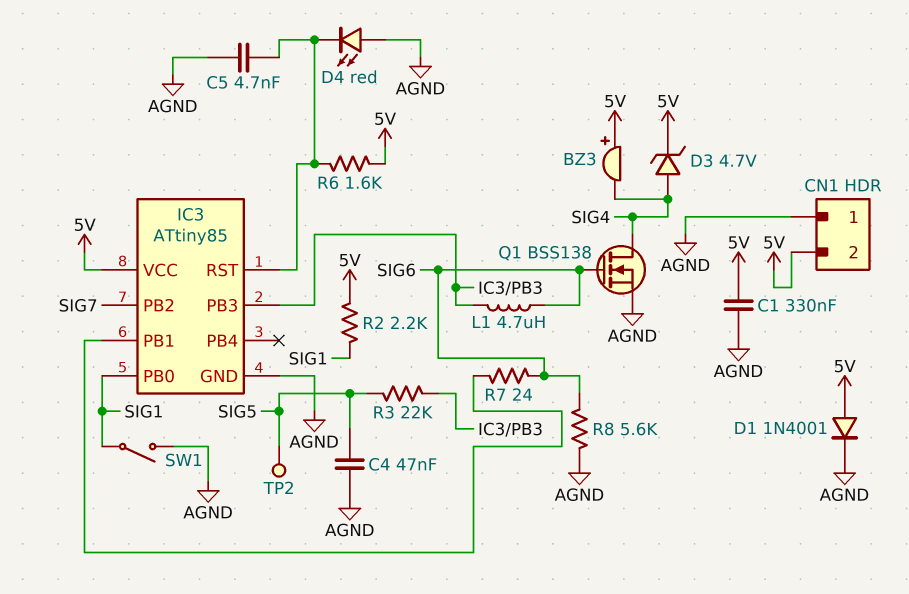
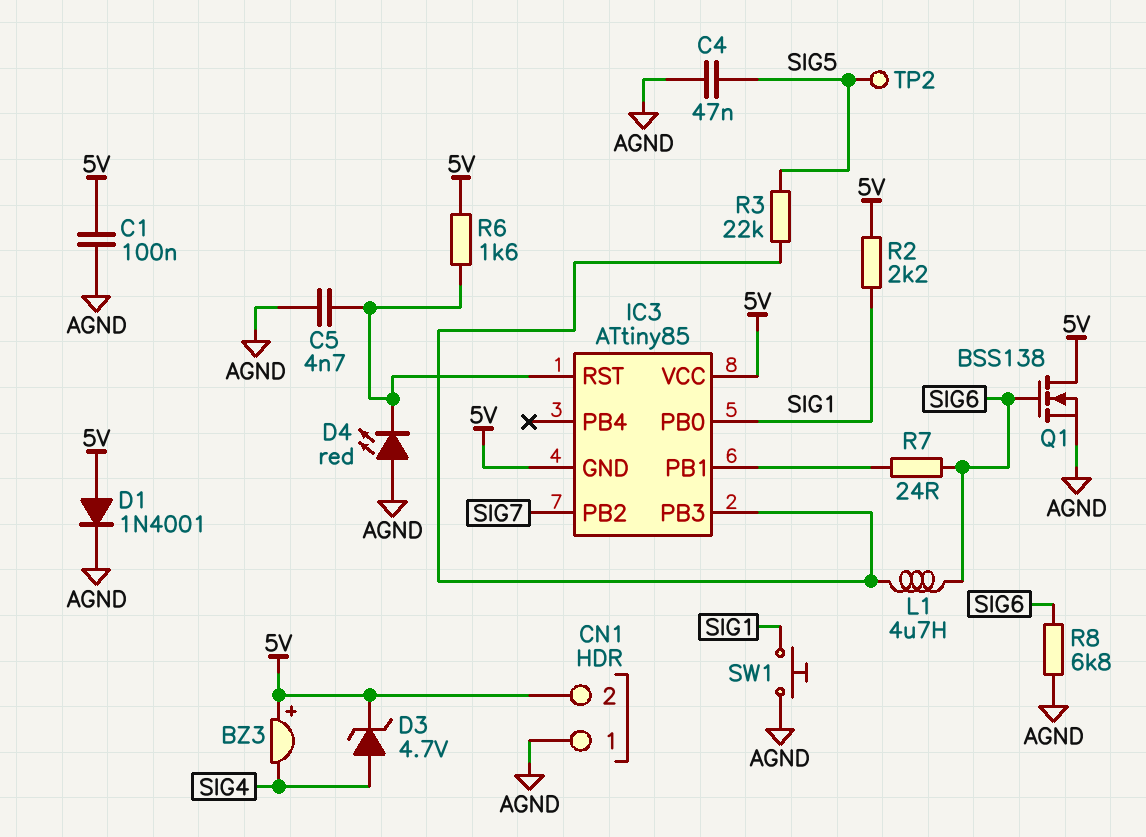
C1: 330nF (5V, AGND) -> 100nF (5V, AGND)
IC3 pin GND: AGND -> 5V
Q1: NMOS BSS138 (G SIG6, D SIG4, S AGND) -> NMOS BSS138 (G SIG6, D 5V, S AGND)
R8: 5.6k (AGND, SIG6) -> 6.8k (AGND, SIG6)
SW1: switch (AGND, SIG1) -> button (AGND, SIG1)

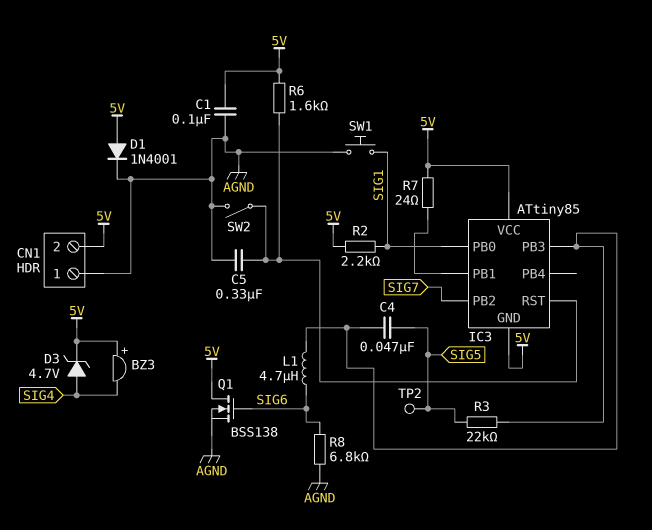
C4: 47nF (AGND, SIG5) -> 47nF (IC3/PB3, SIG5)
C5: 4.7nF (AGND, IC3/RST) -> 330nF (AGND, IC3/RST)
D4: LED red (A AGND, K IC3/RST) -> none
R7: 24 (IC3/PB1, SIG6) -> 24 (5V, IC3/PB1)
SW2: none -> switch (AGND, IC3/RST)

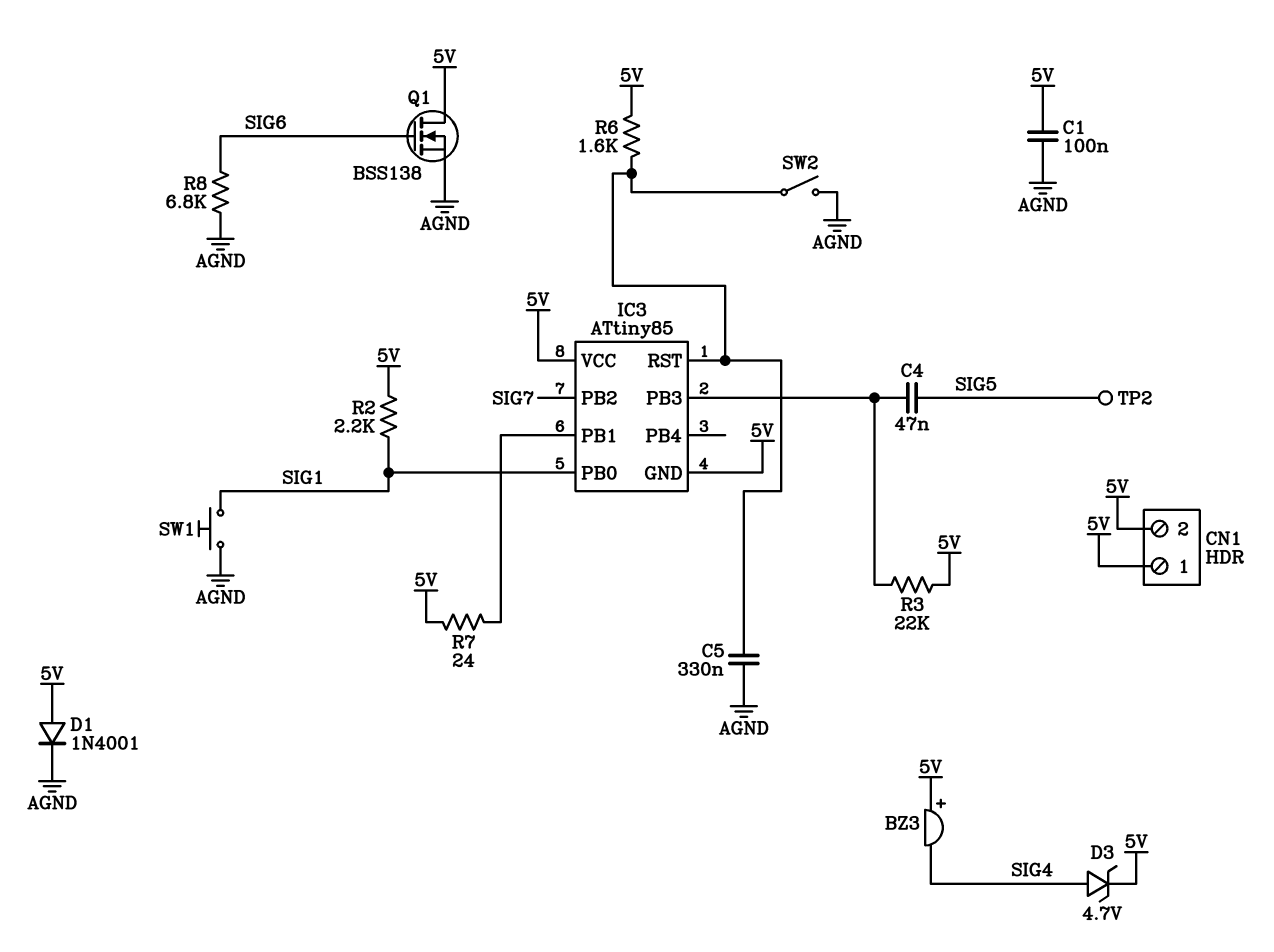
CN1 pin 1: AGND -> 5V
L1: 4.7uH (IC3/PB3, SIG6) -> none
R3: 22k (IC3/PB3, SIG5) -> 22k (5V, IC3/PB3)

